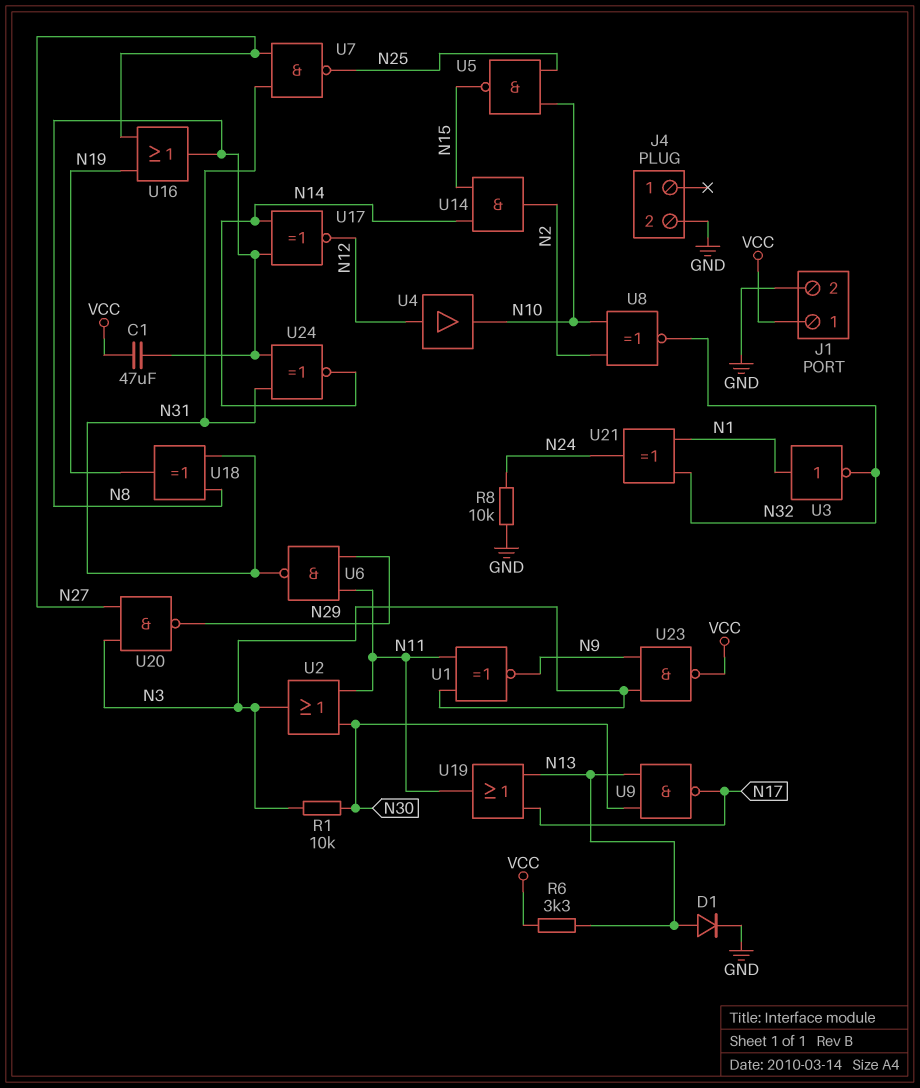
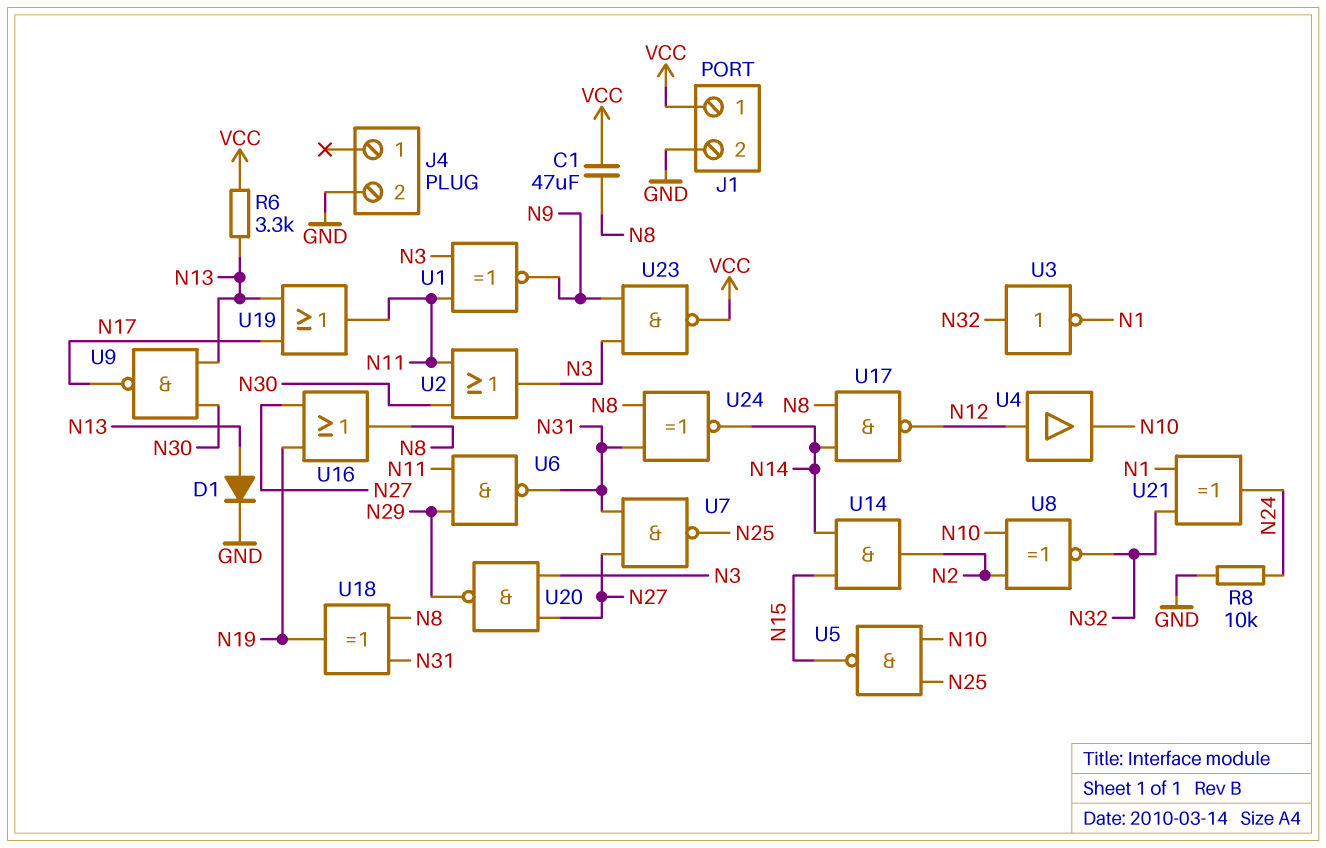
R1: 10k (N3, N30) -> none
U3: NOT (in N1, out N32) -> NOT (in N32, out N1)
U17: XNOR (in N8, in N14, out N12) -> NAND (in N8, in N14, out N12)

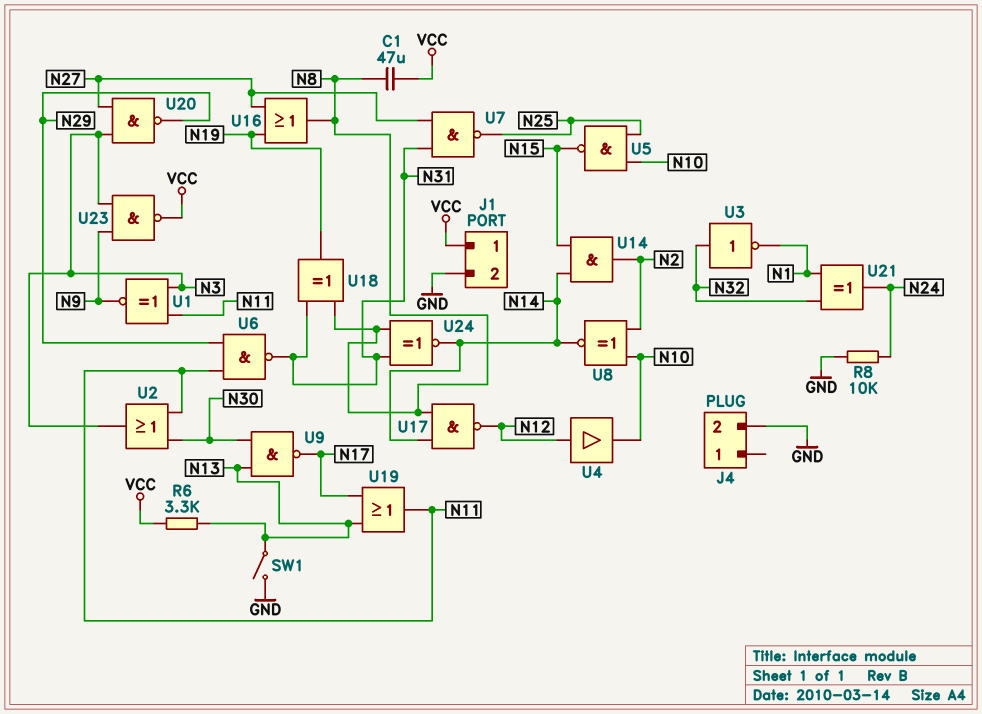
D1: diode (A N13, K GND) -> none
SW1: none -> switch (GND, N13)
U8: XNOR (in N2, in N10, out N32) -> XNOR (in N2, in N10, out N14)

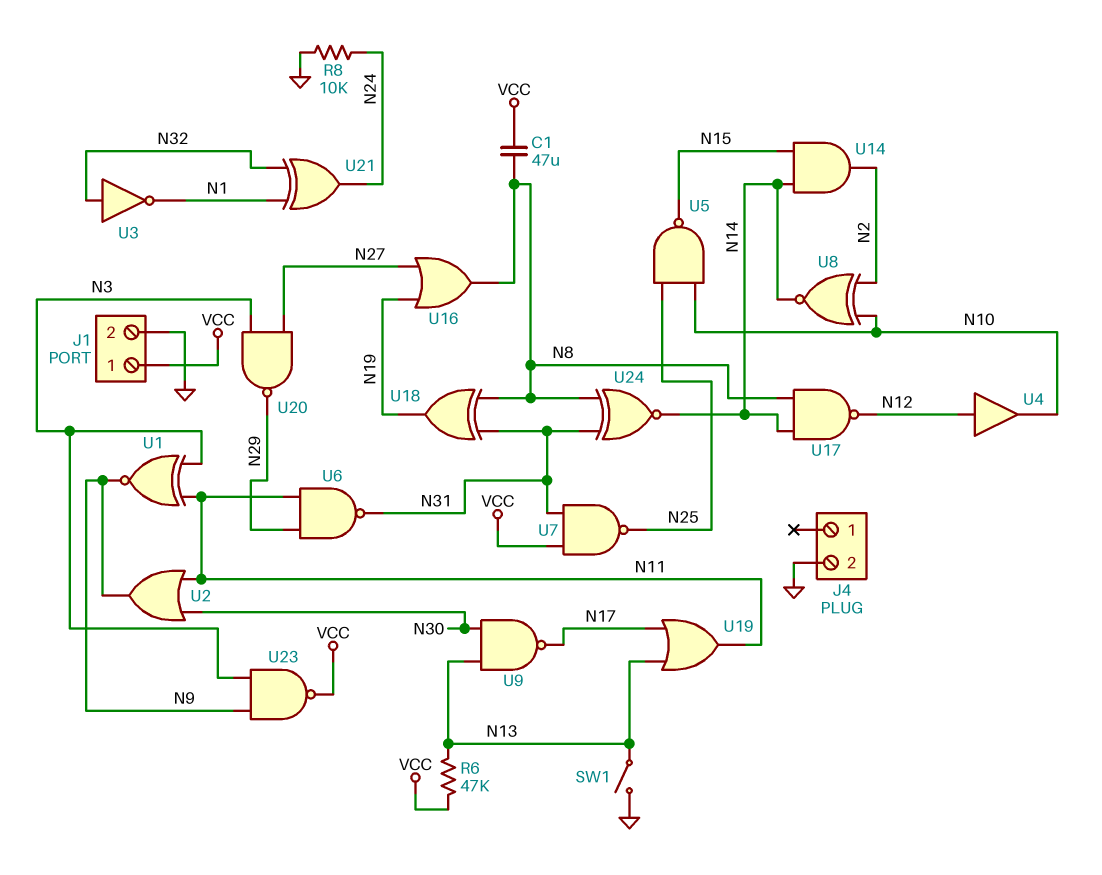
R6: 3.3k (N13, VCC) -> 47k (N13, VCC)
U2: OR (in N11, in N30, out N3) -> OR (in N11, in N30, out N9)
U7: NAND (in N27, in N31, out N25) -> NAND (in N31, in VCC, out N25)

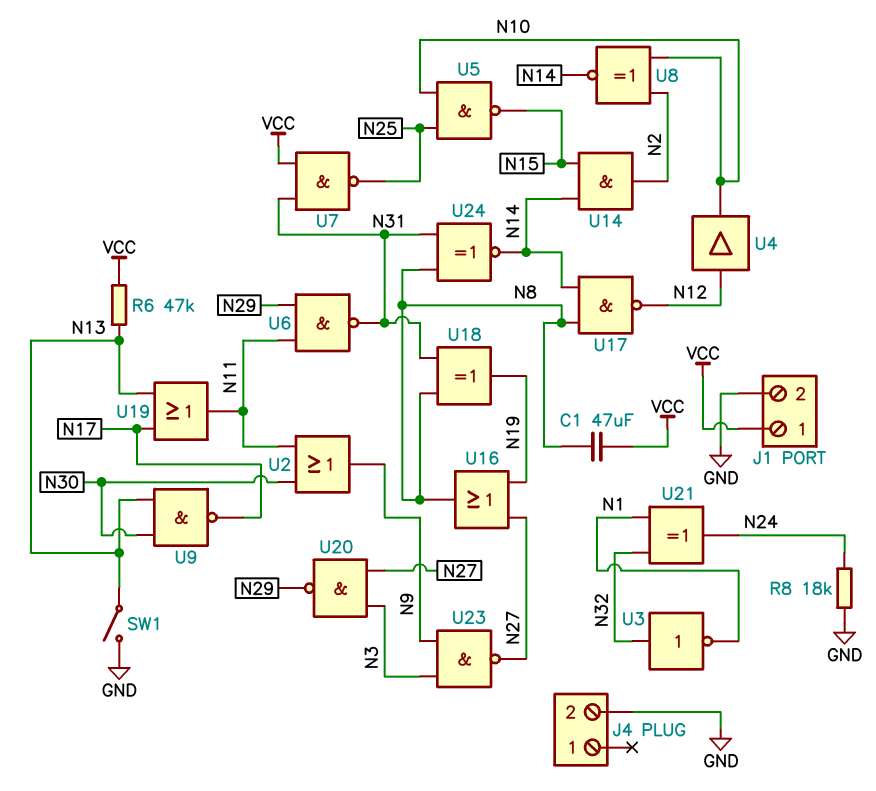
R8: 10k (GND, N24) -> 18k (GND, N24)
U1: XNOR (in N3, in N11, out N9) -> none
U23: NAND (in N3, in N9, out VCC) -> NAND (in N3, in N9, out N27)

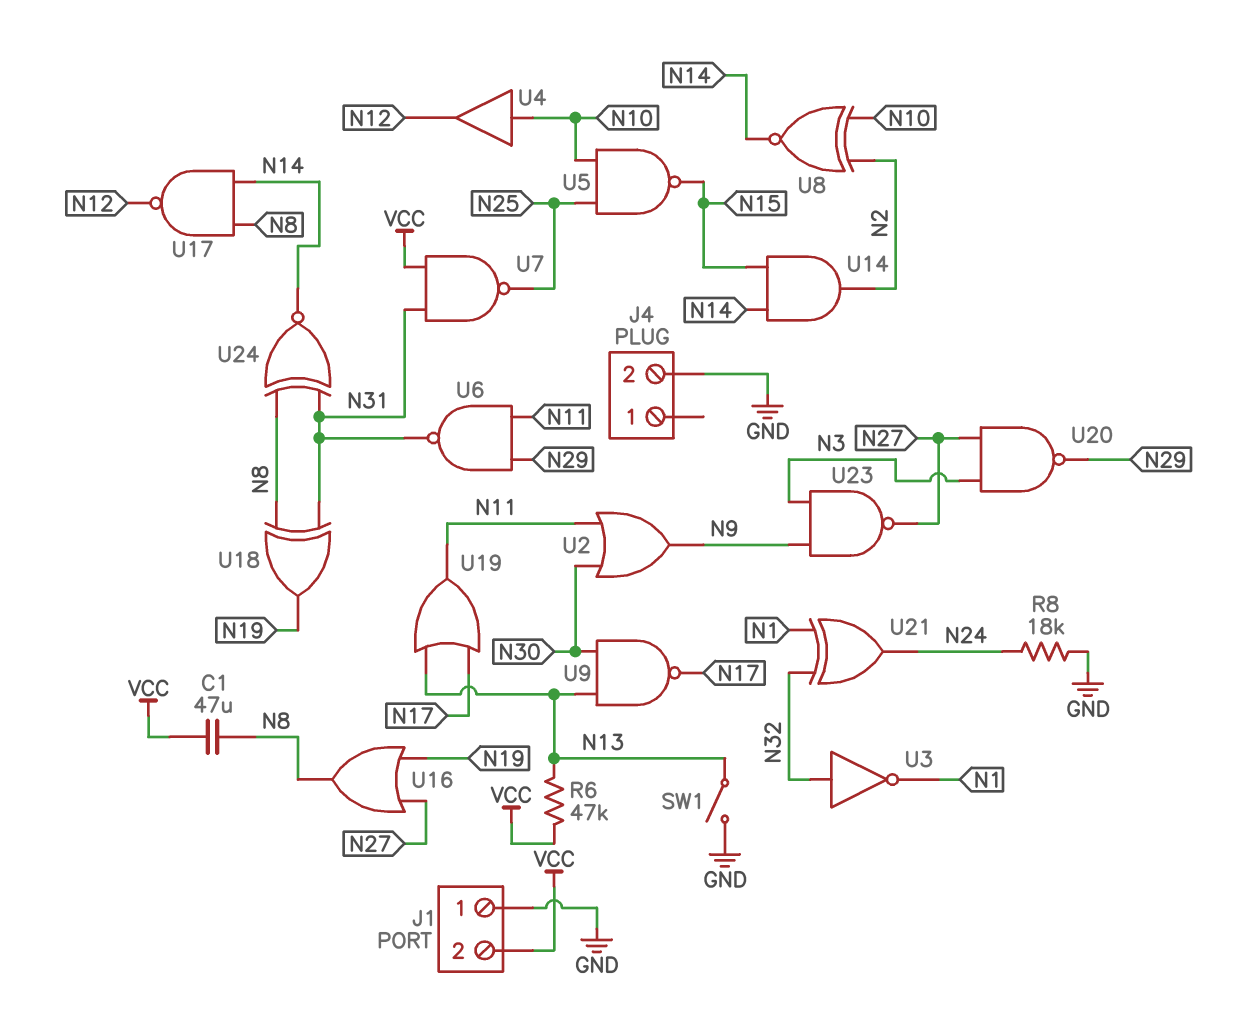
J1 pin 1: VCC -> GND
J1 pin 2: GND -> VCC
U4: buffer (in N12, out N10) -> buffer (in N10, out N12)

